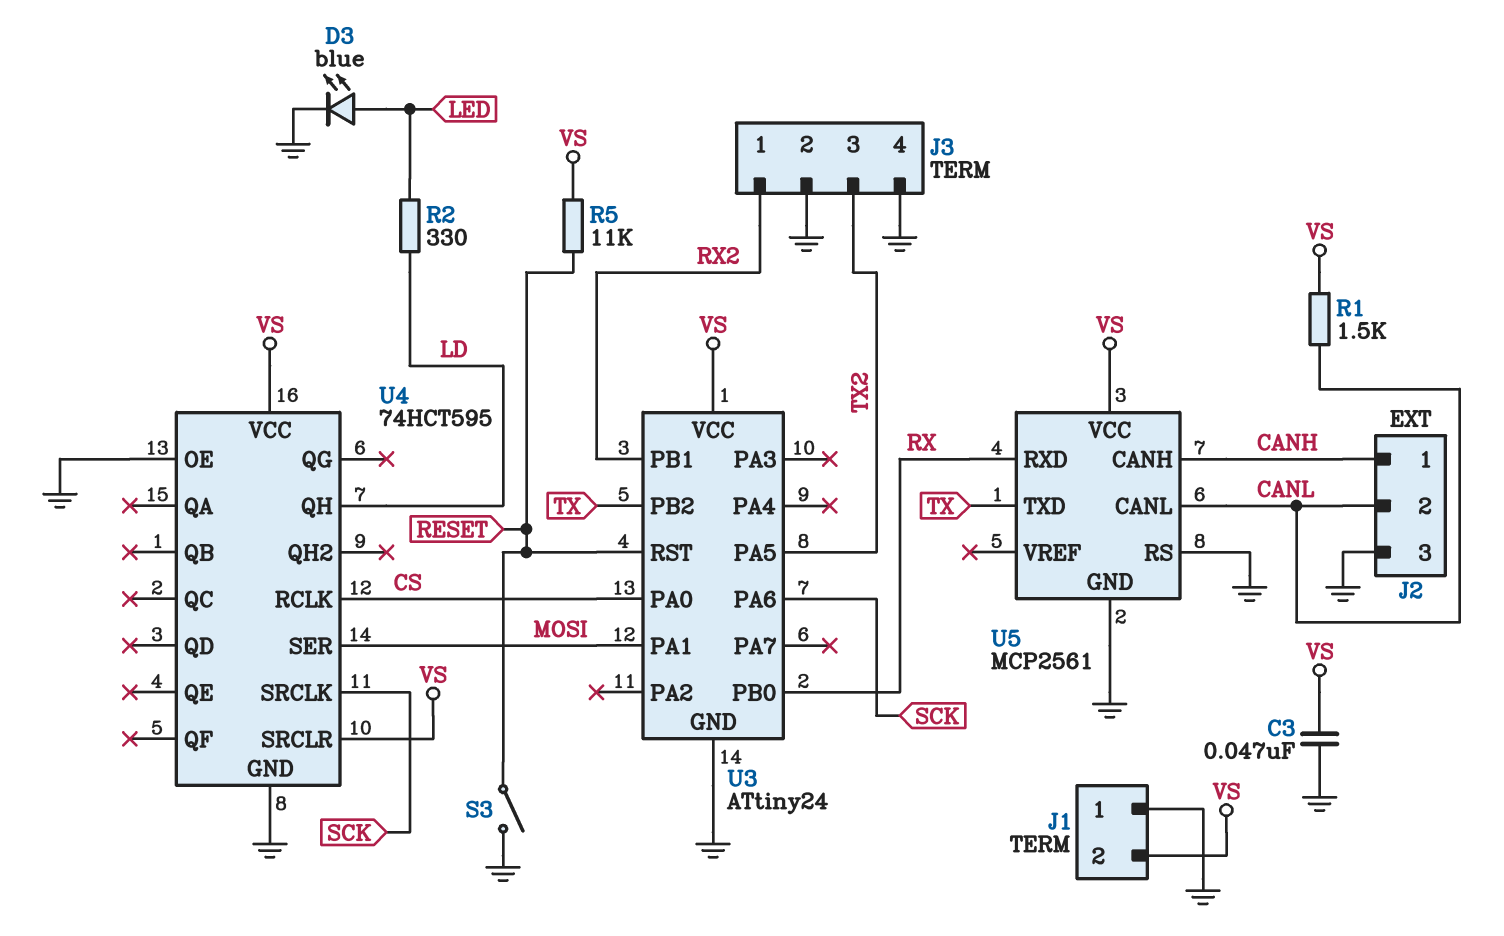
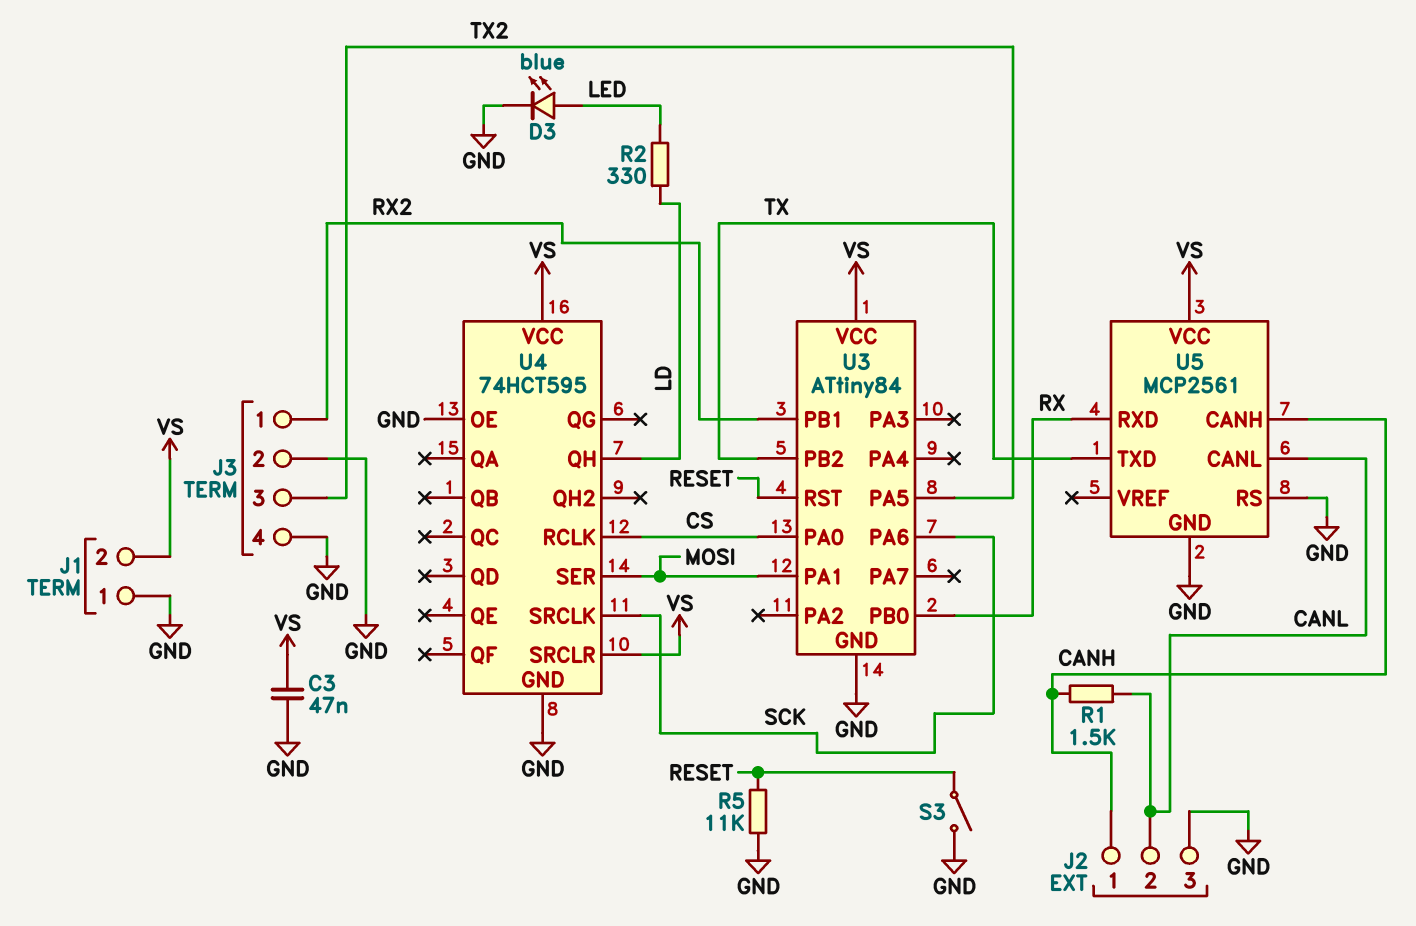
R1: 1.5k (CANL, VS) -> 1.5k (CANH, CANL)
R5: 11k (RESET, VS) -> 11k (GND, RESET)
U3: ATtiny24 -> ATtiny84

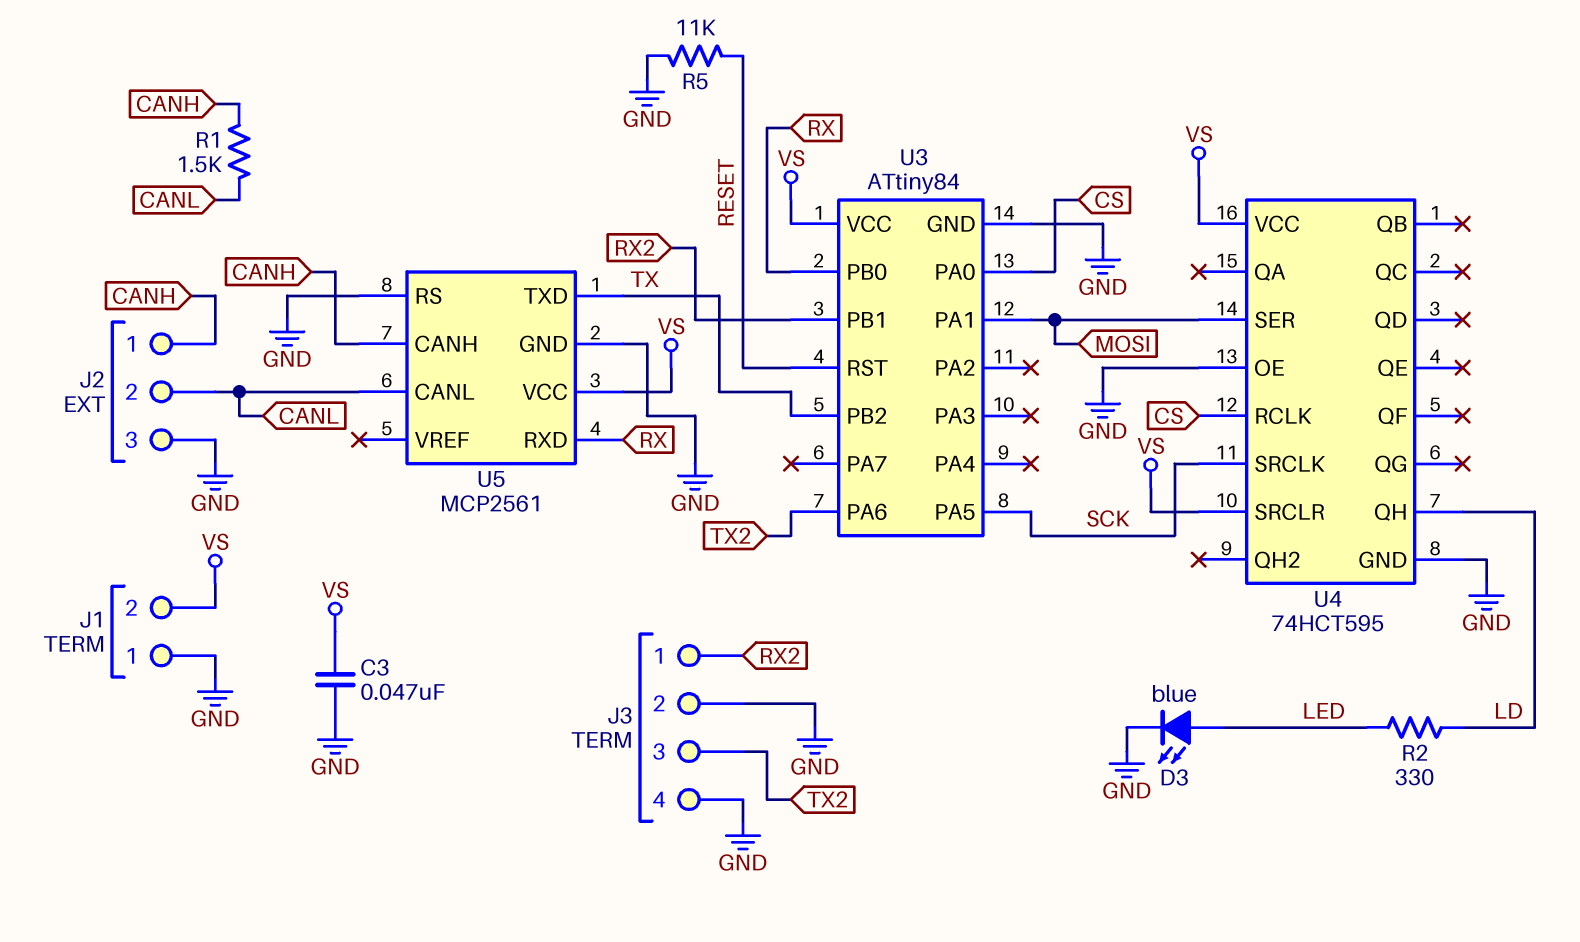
S3: switch (GND, RESET) -> none
U3 pin PA5: TX2 -> SCK
U3 pin PA6: SCK -> TX2

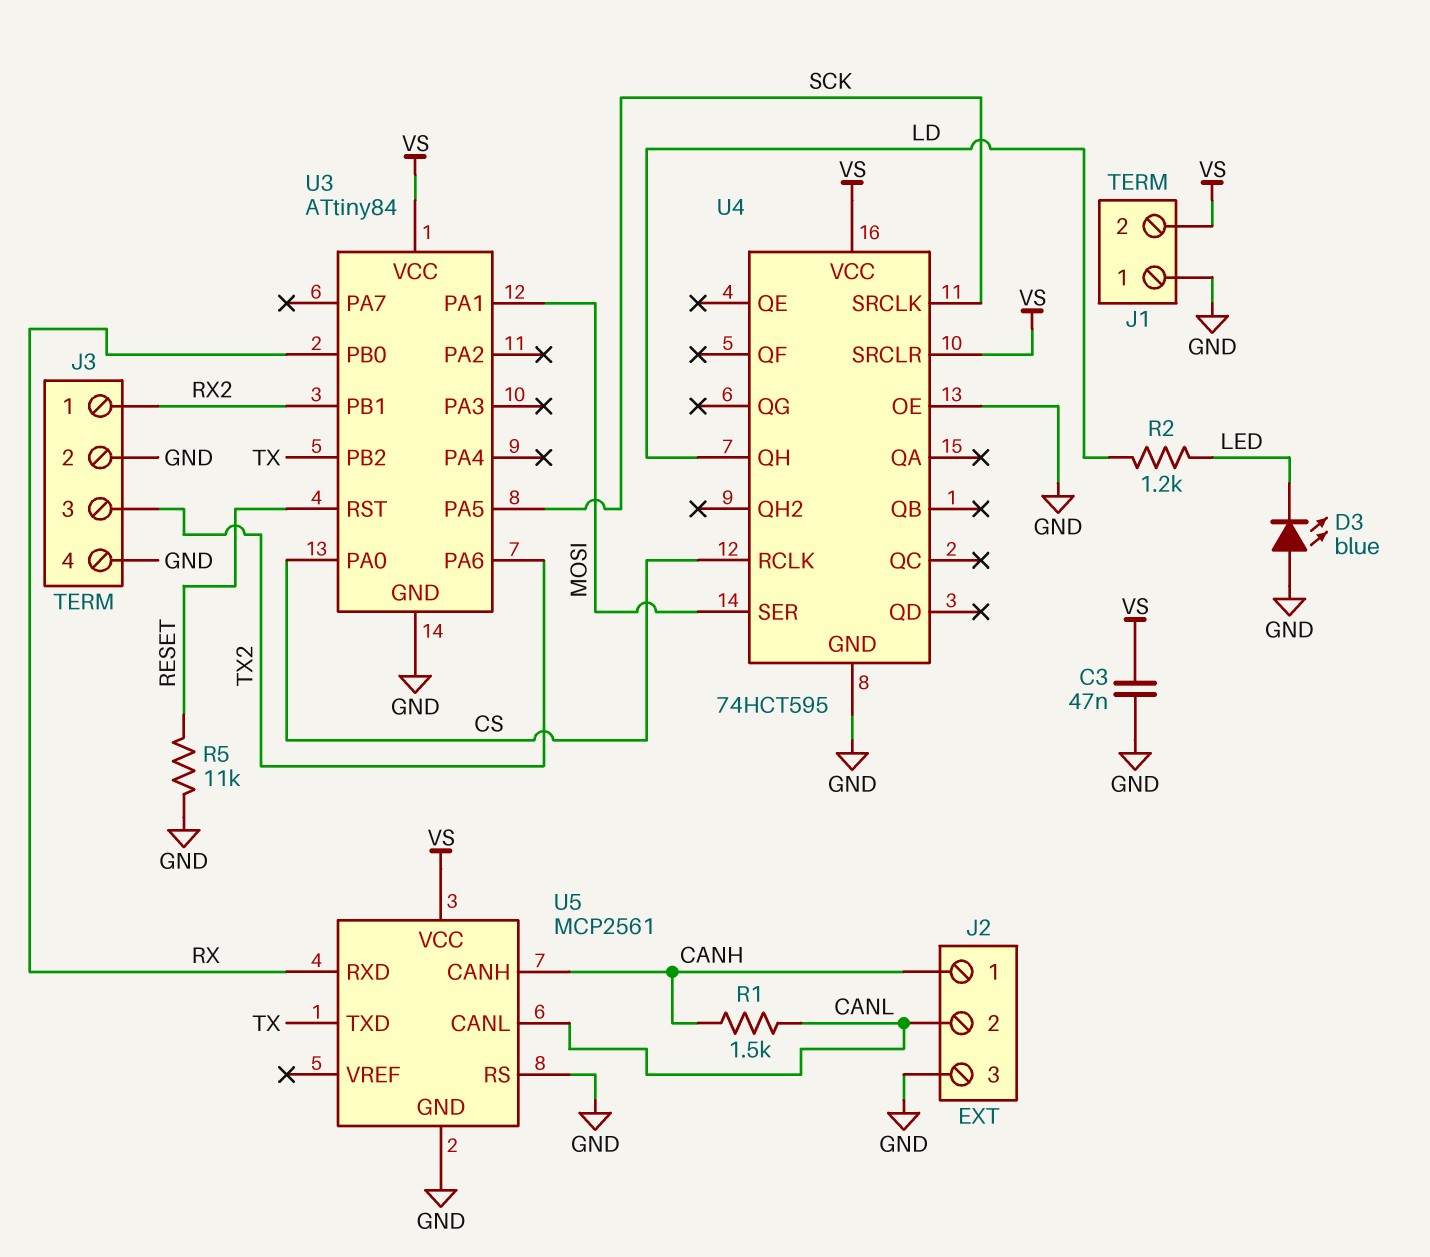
D3: LED blue (A LED, K GND) -> LED blue (A GND, K LED)
R2: 330 (LD, LED) -> 1.2k (LD, LED)

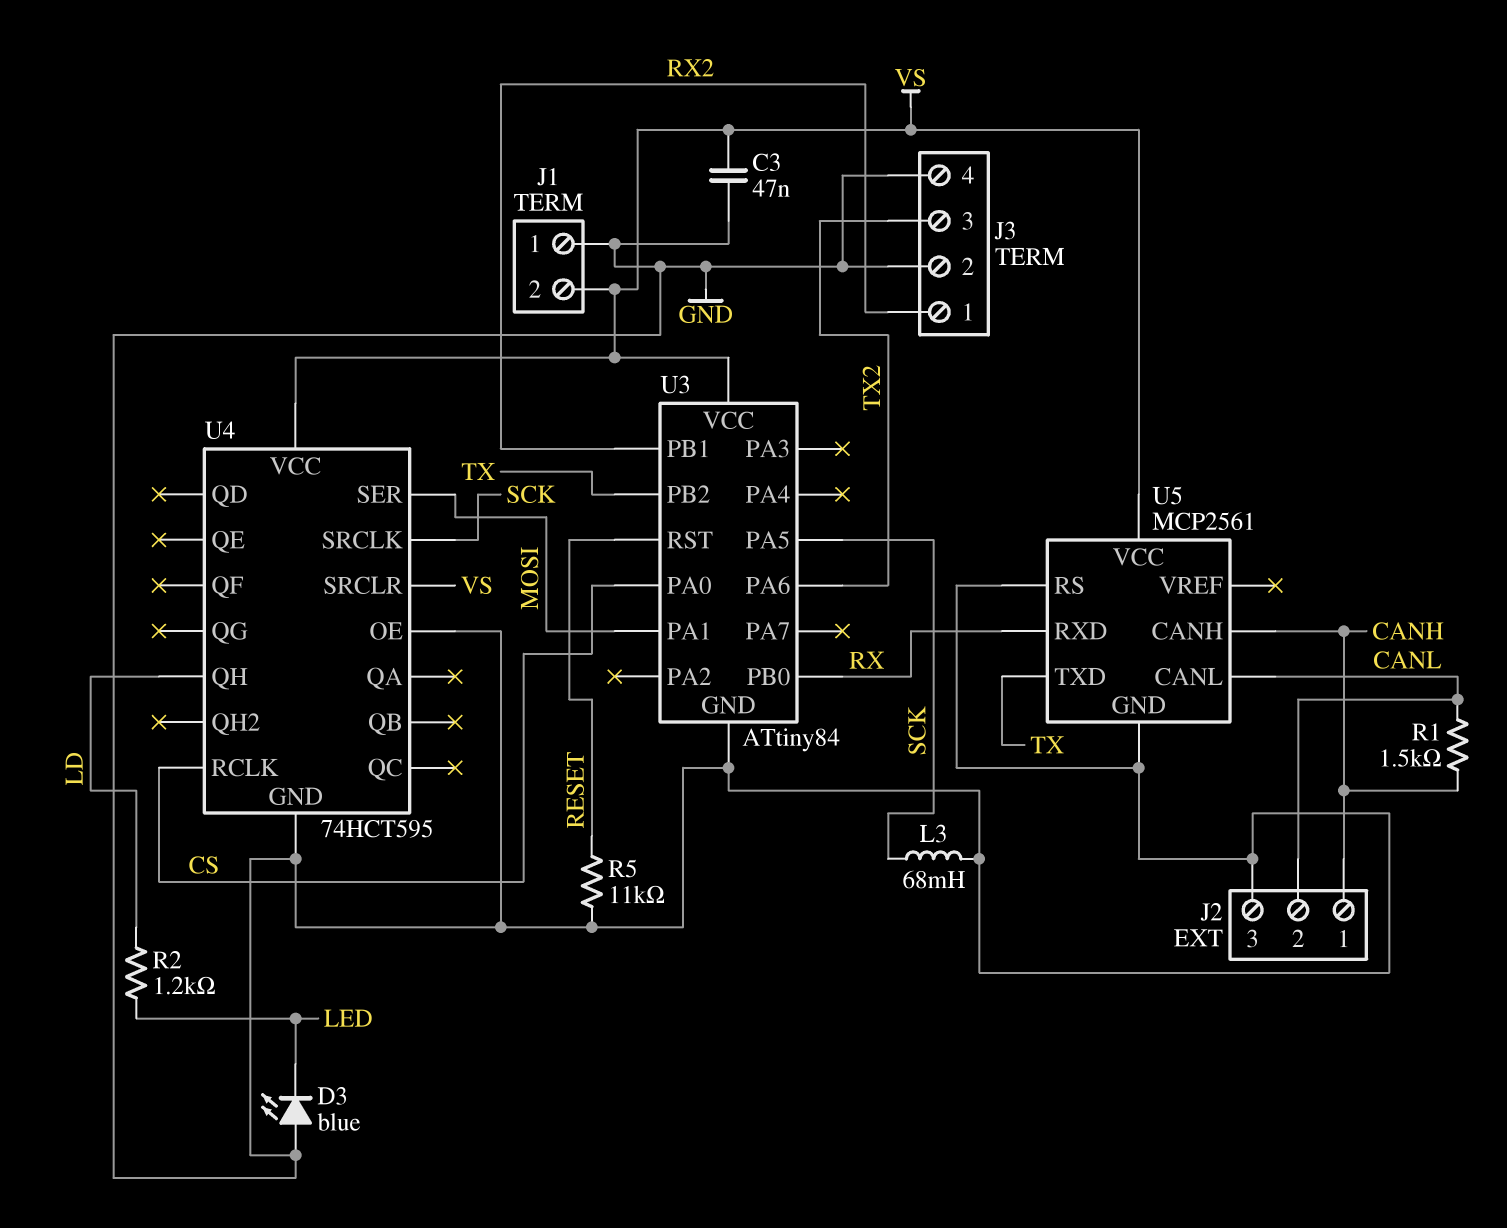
L3: none -> 68mH (GND, SCK)

